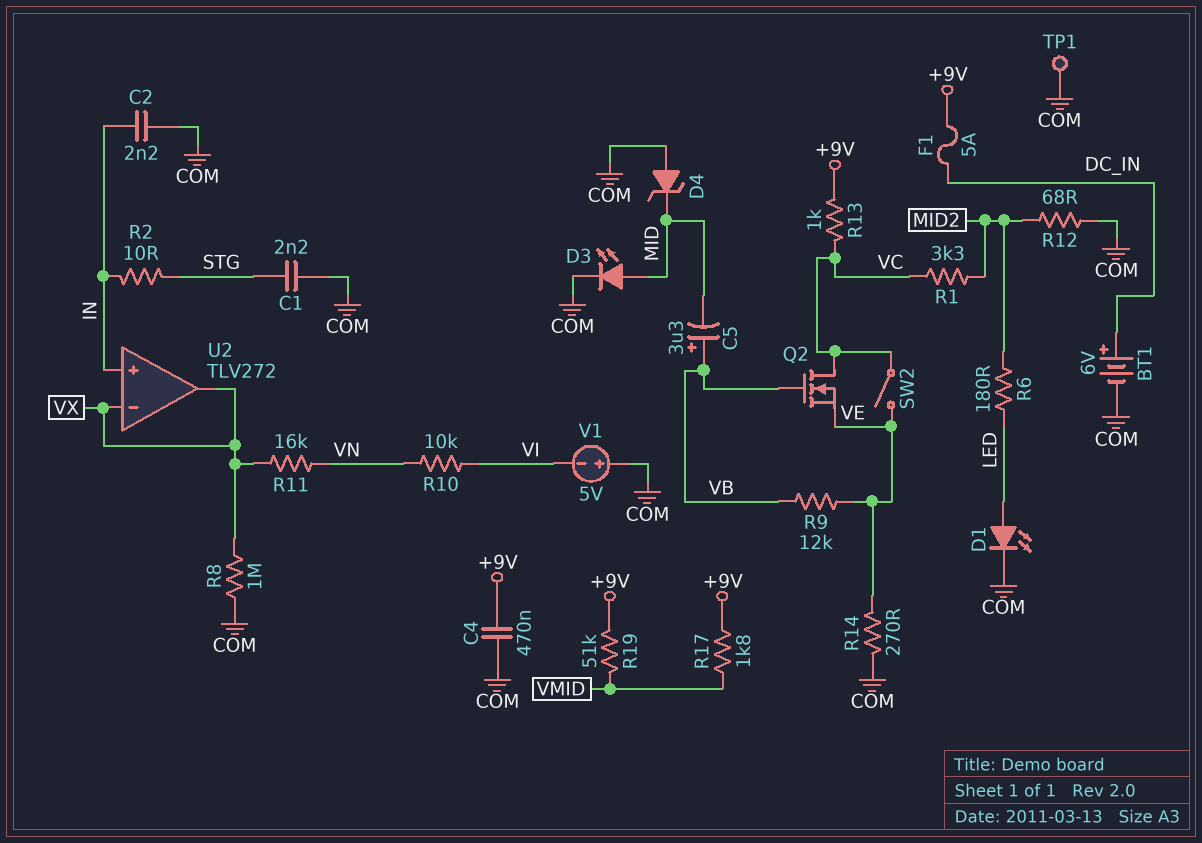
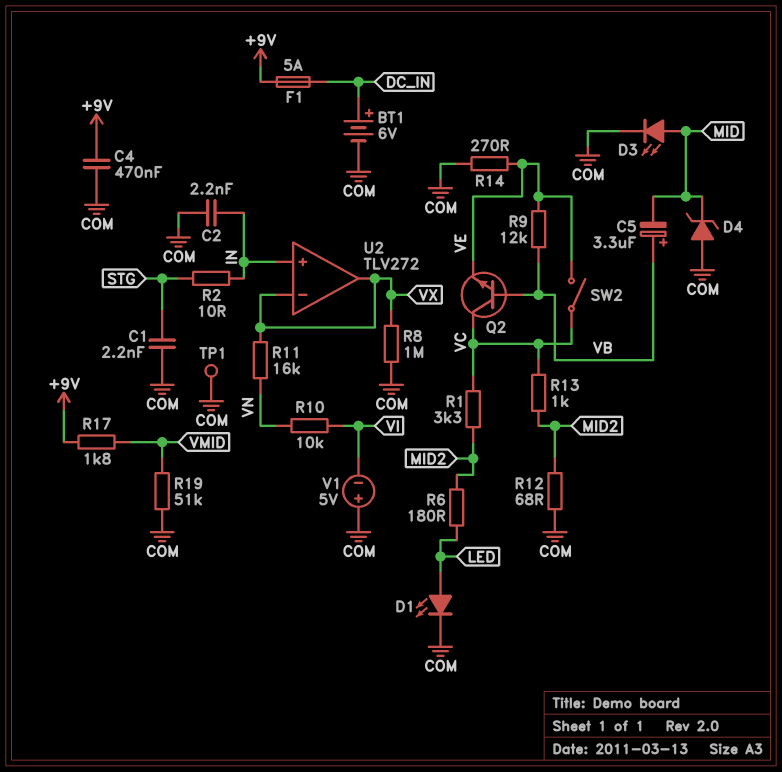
Q2: NMOS (G VB, D VC, S VE) -> NPN (B VB, C VC, E VE)
R13: 1k (+9V, VC) -> 1k (MID2, VC)
R19: 51k (+9V, VMID) -> 51k (COM, VMID)

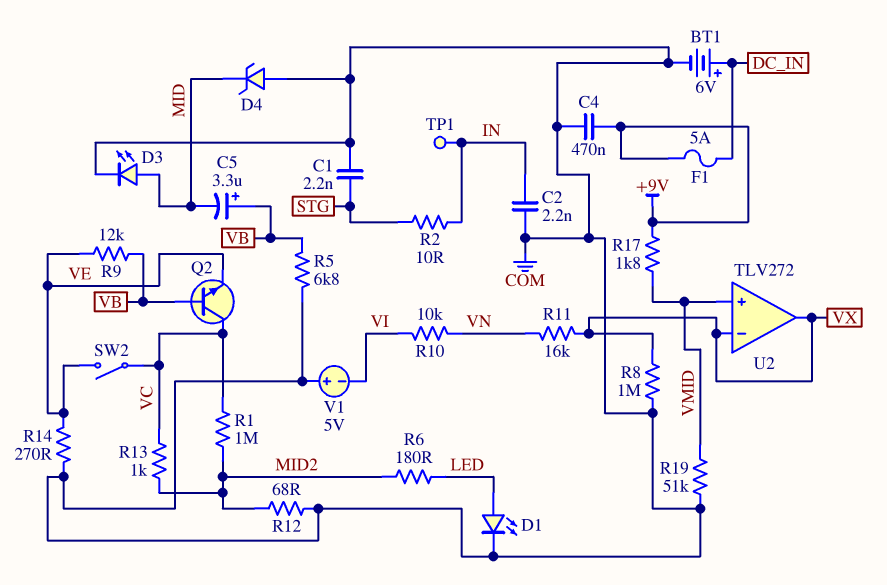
R1: 3.3k (MID2, VC) -> 1M (MID2, VC)
R5: none -> 6.8k (COM, VB)
TP1: test point (COM) -> test point (IN)
U2 pin in+: IN -> VMID

